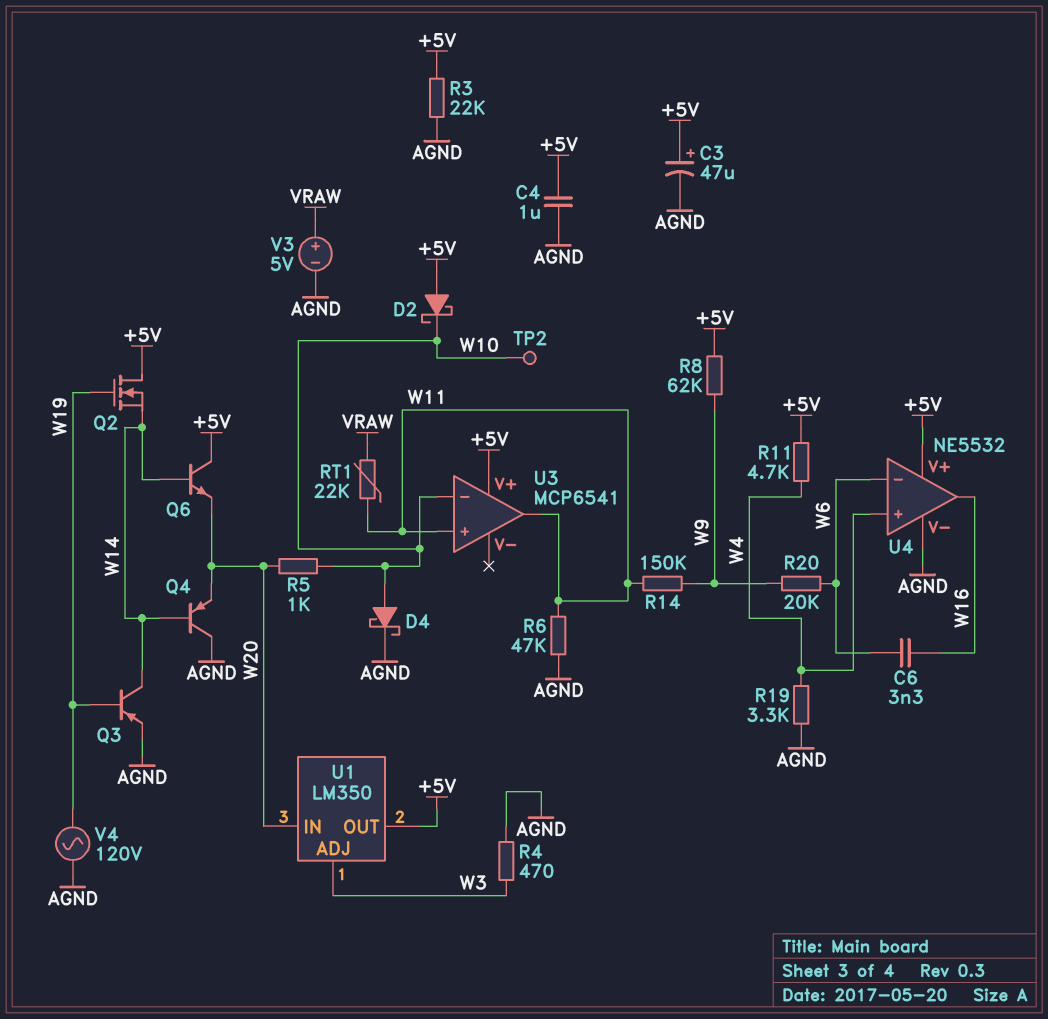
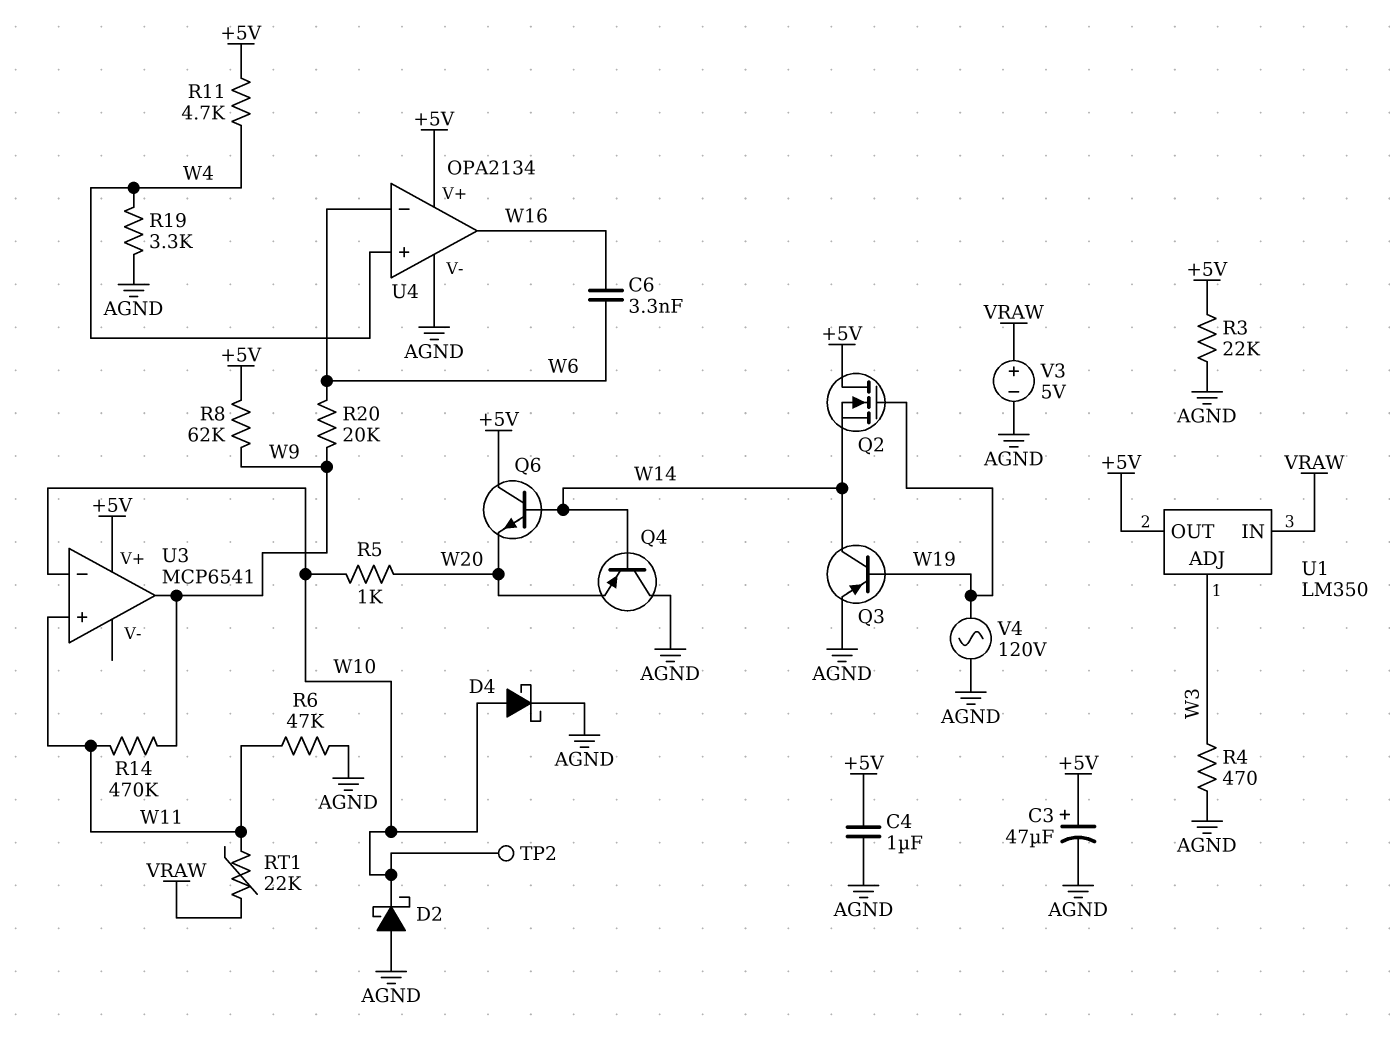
D2: schottky (A +5V, K W10) -> schottky (A AGND, K W10)
R14: 150k (W9, W11) -> 470k (W9, W11)
U1 pin IN: W20 -> VRAW
U3 pin out: W11 -> W9
U4: NE5532 -> OPA2134

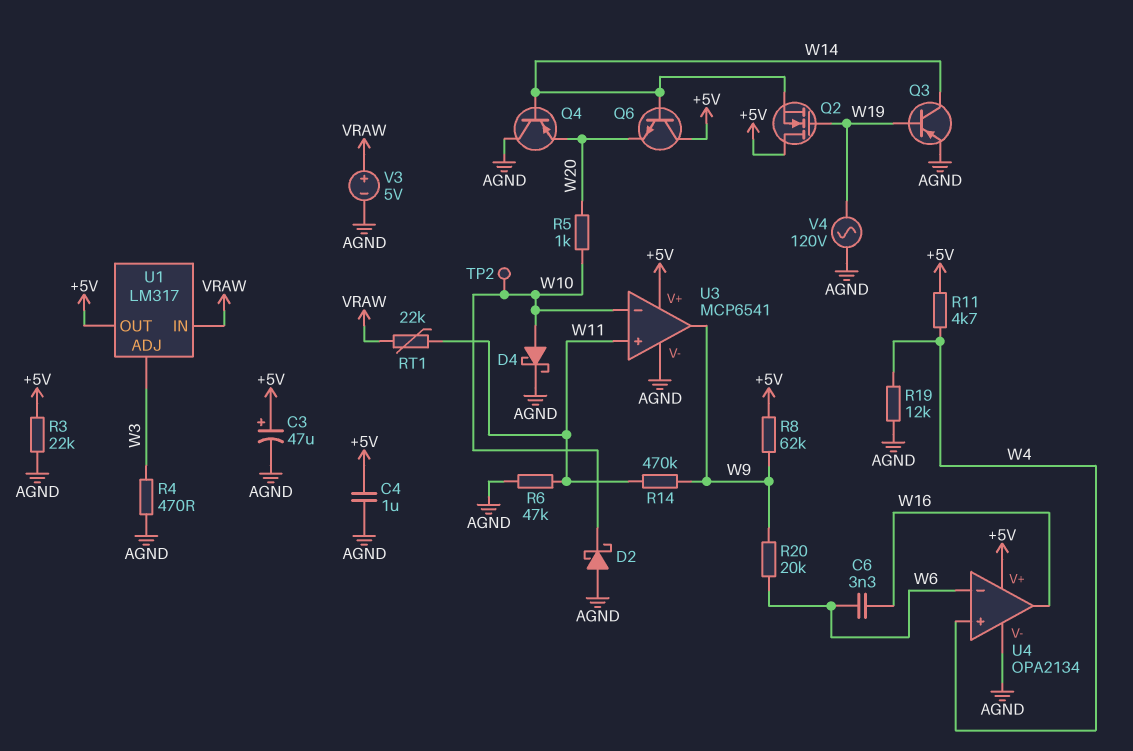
R19: 3.3k (AGND, W4) -> 12k (AGND, W4)
U1: LM350 -> LM317
U3 pin V-: none -> AGND

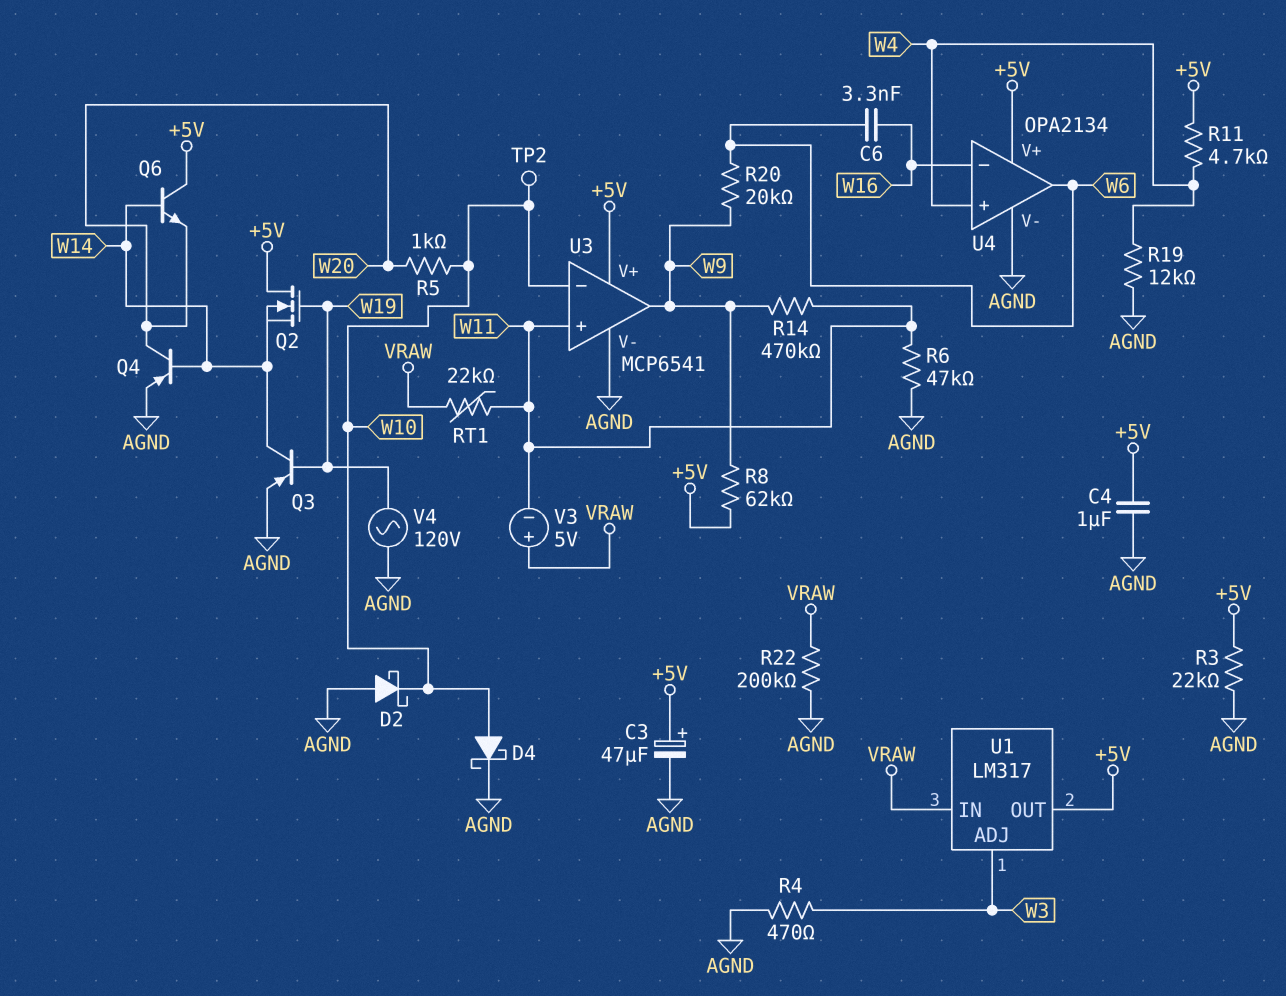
Q4: PNP (B W14, C AGND, E W20) -> PNP (B W14, C W20, E AGND)
R22: none -> 200k (AGND, VRAW)
U4 pin in-: W6 -> W16
U4 pin out: W16 -> W6
V3: 5V (plus VRAW, minus AGND) -> 5V (plus VRAW, minus W11)

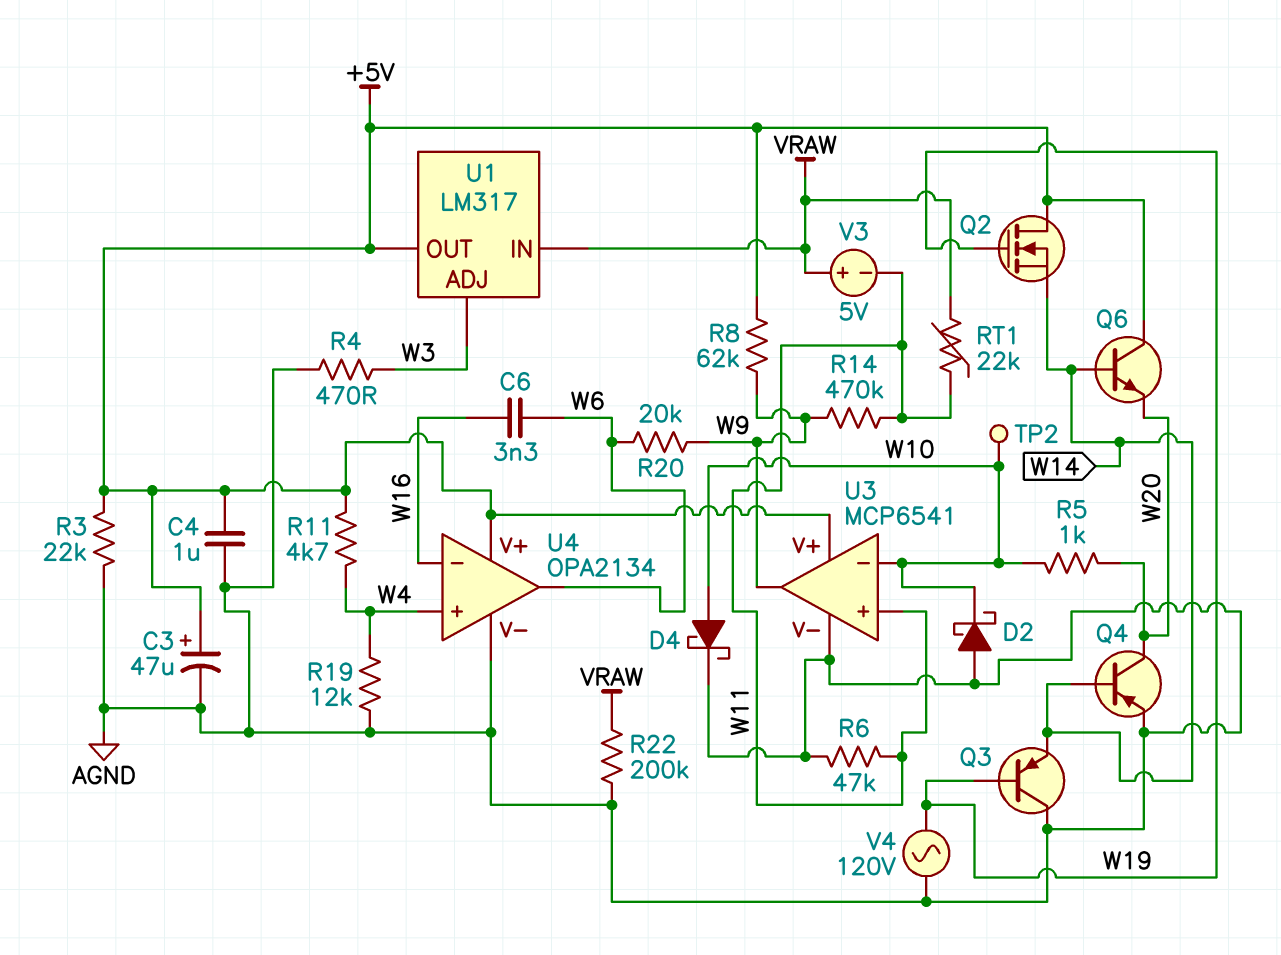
Q3: PNP (B W19, C W14, E AGND) -> PNP (B W19, C AGND, E W14)

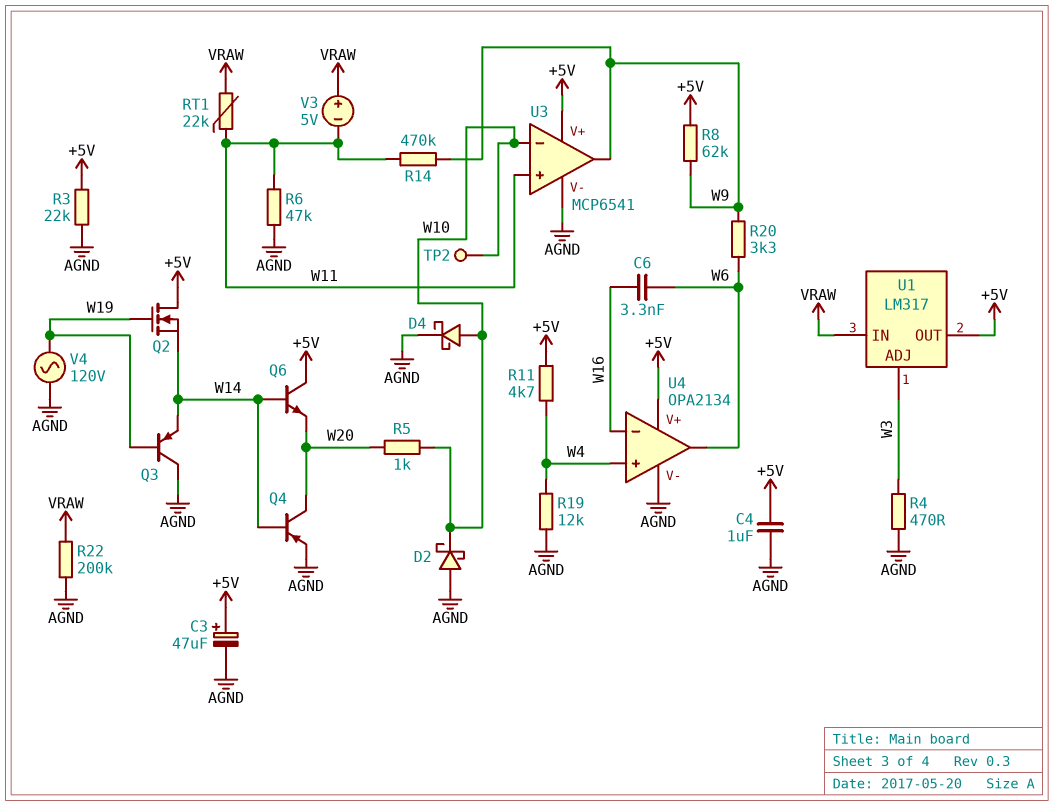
R20: 20k (W6, W9) -> 3.3k (W6, W9)

